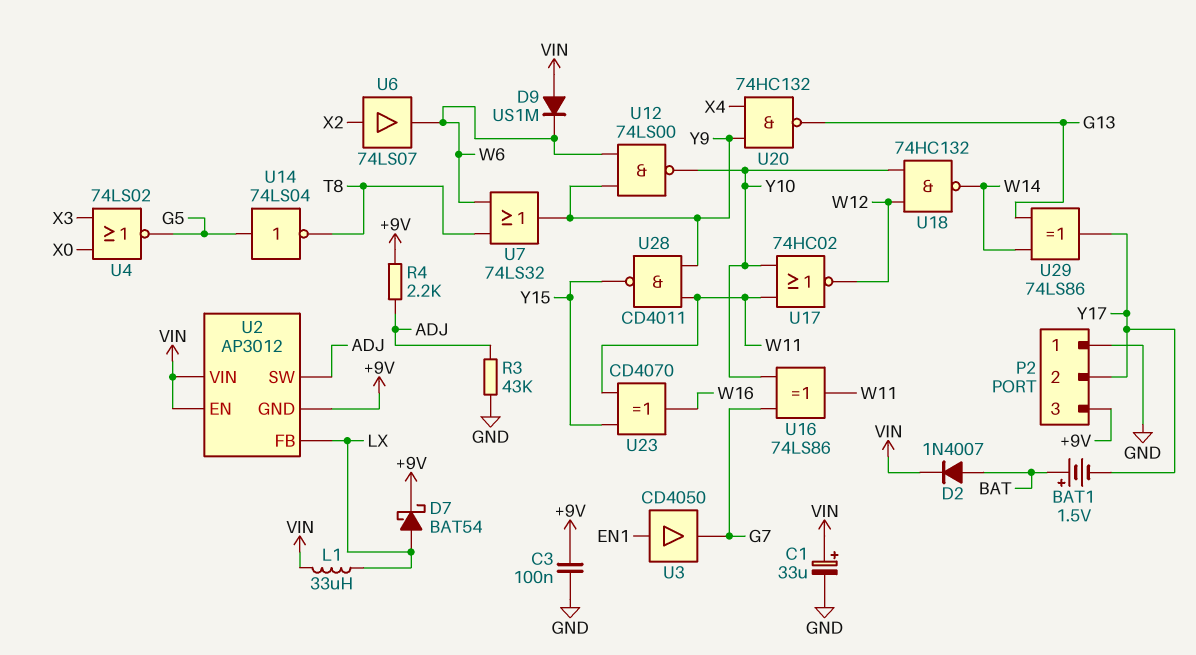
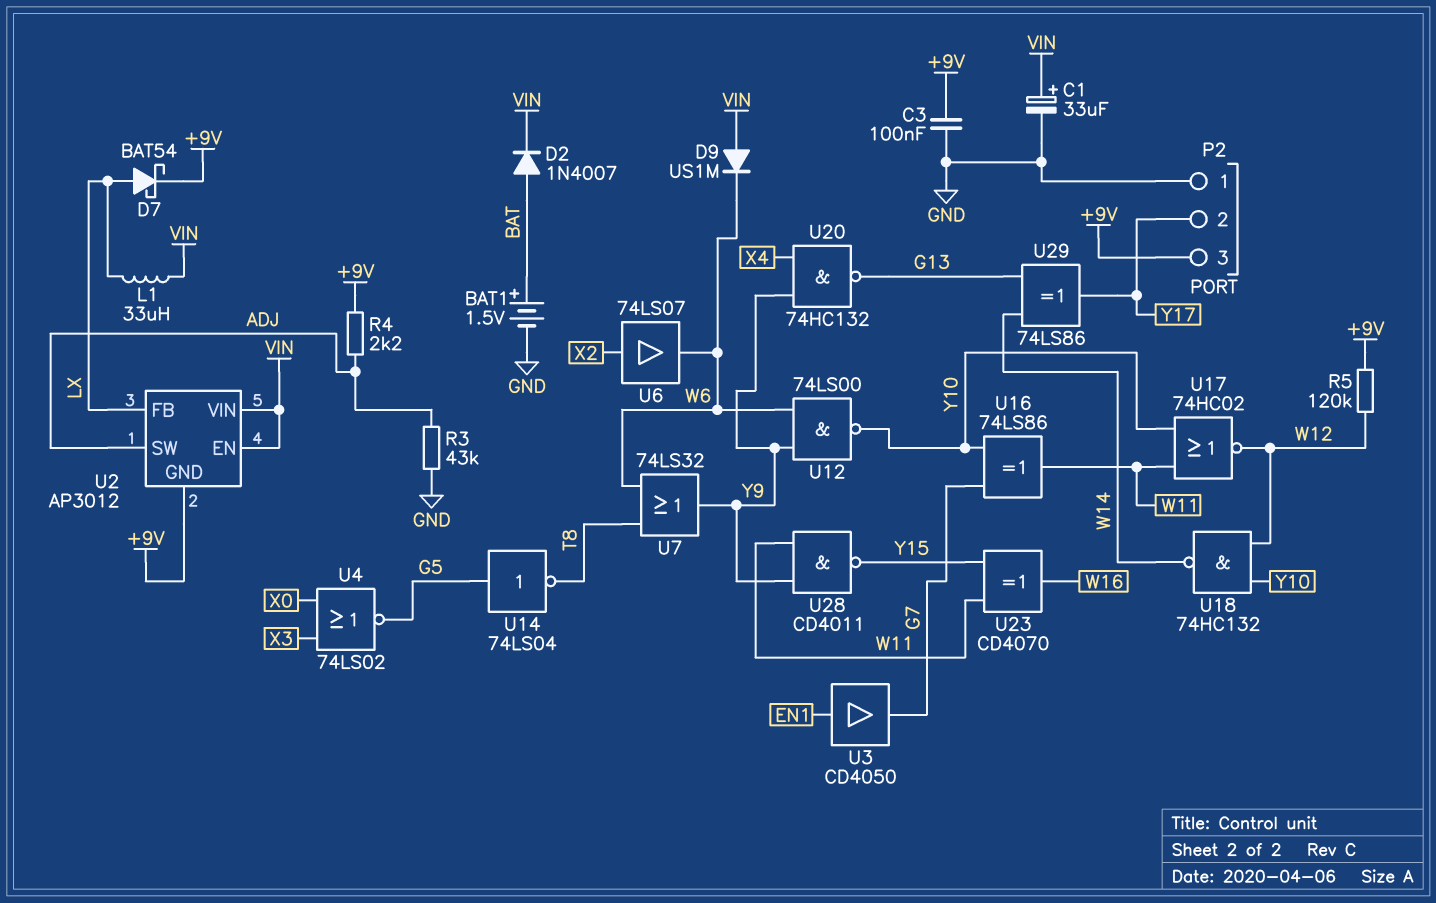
BAT1: 1.5V (plus BAT, minus Y17) -> 1.5V (plus BAT, minus GND)
R5: none -> 120k (+9V, W12)

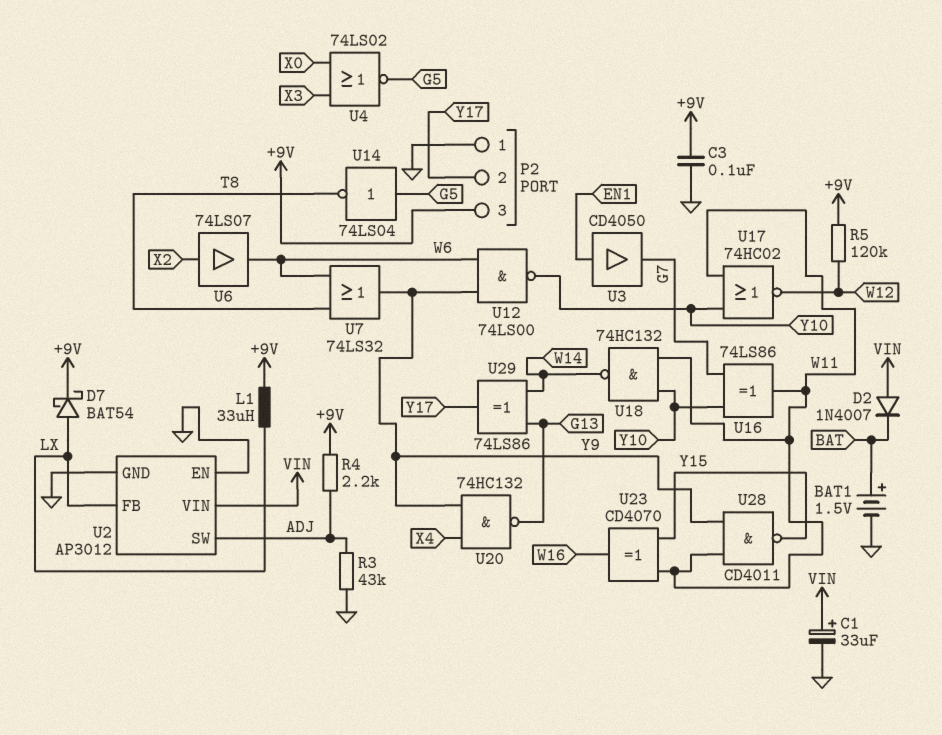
D2: diode 1N4007 (A BAT, K VIN) -> diode 1N4007 (A VIN, K BAT)
D9: diode US1M (A VIN, K W6) -> none
L1: 33uH (LX, VIN) -> 33uH (+9V, LX)
U2 pin EN: VIN -> GND
U2 pin GND: +9V -> GND
U18: NAND 74HC132 (in W12, in Y10, out W14) -> NAND 74HC132 (in W11, in Y10, out W14)

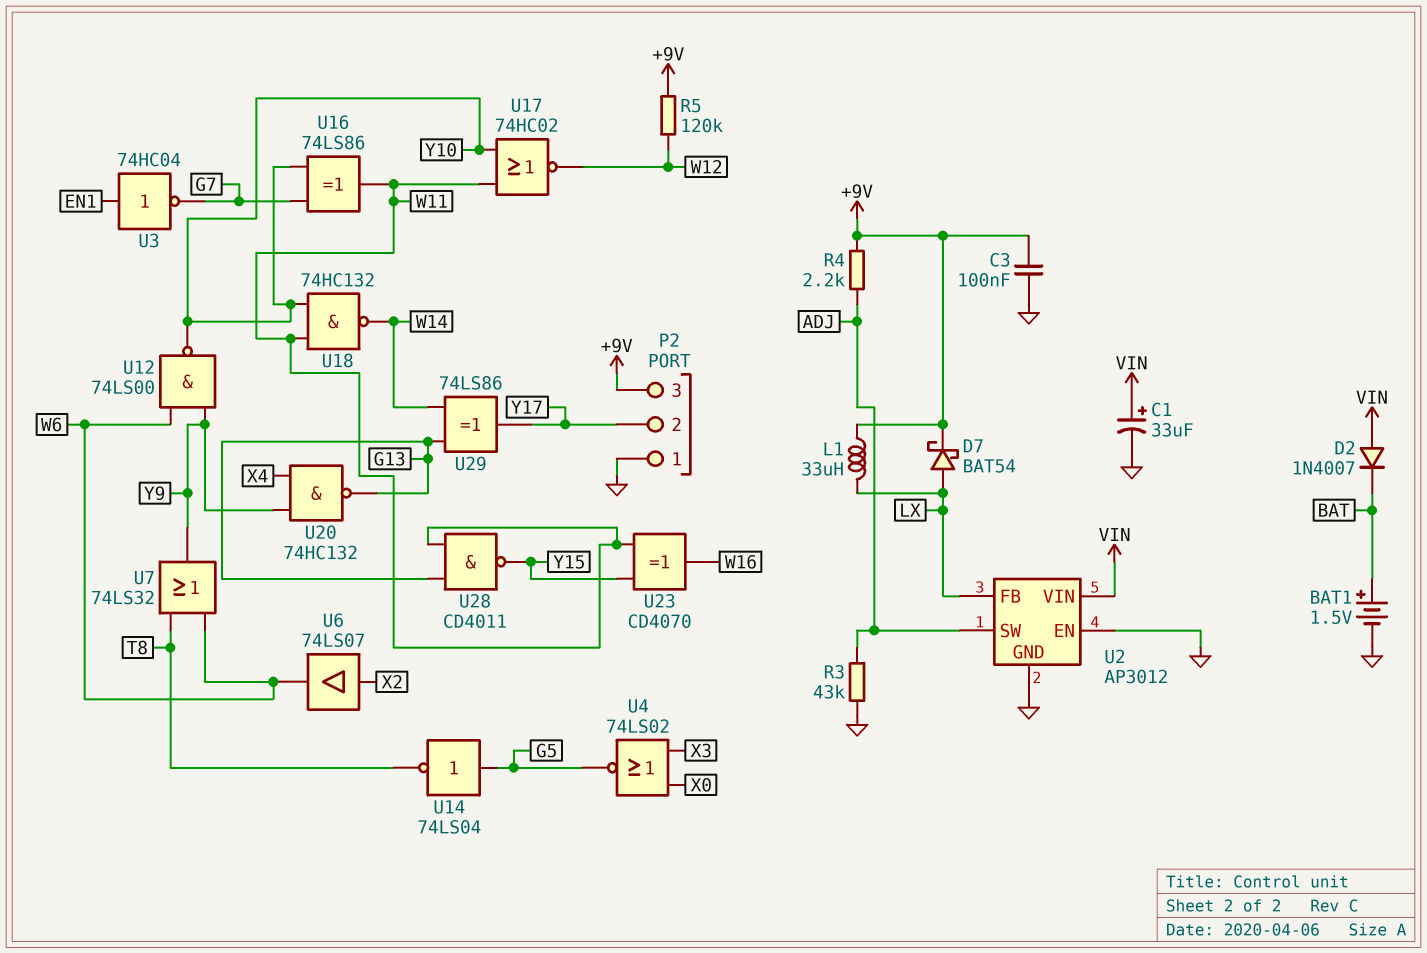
U3: buffer CD4050 (in EN1, out G7) -> NOT 74HC04 (in EN1, out G7)
U28: NAND CD4011 (in W11, in Y9, out Y15) -> NAND CD4011 (in G13, in W11, out Y15)

